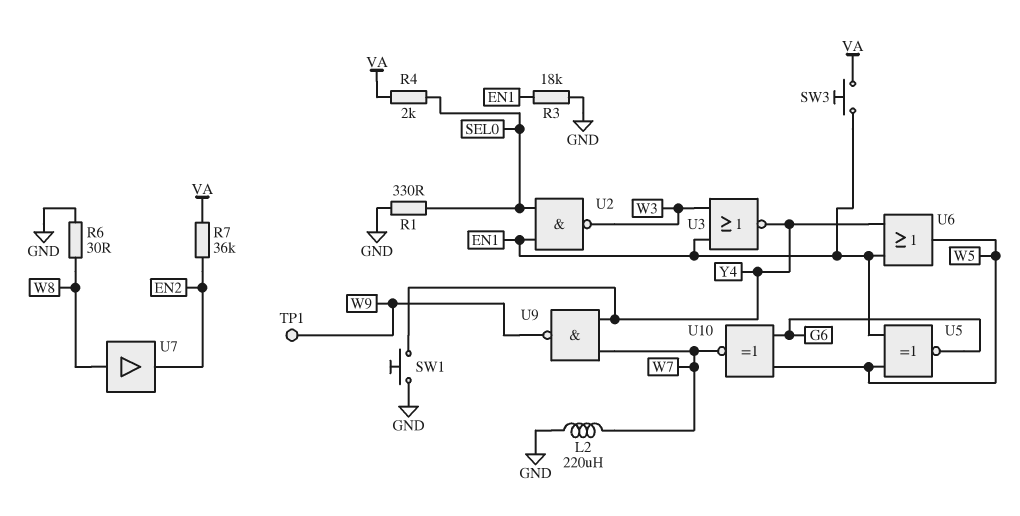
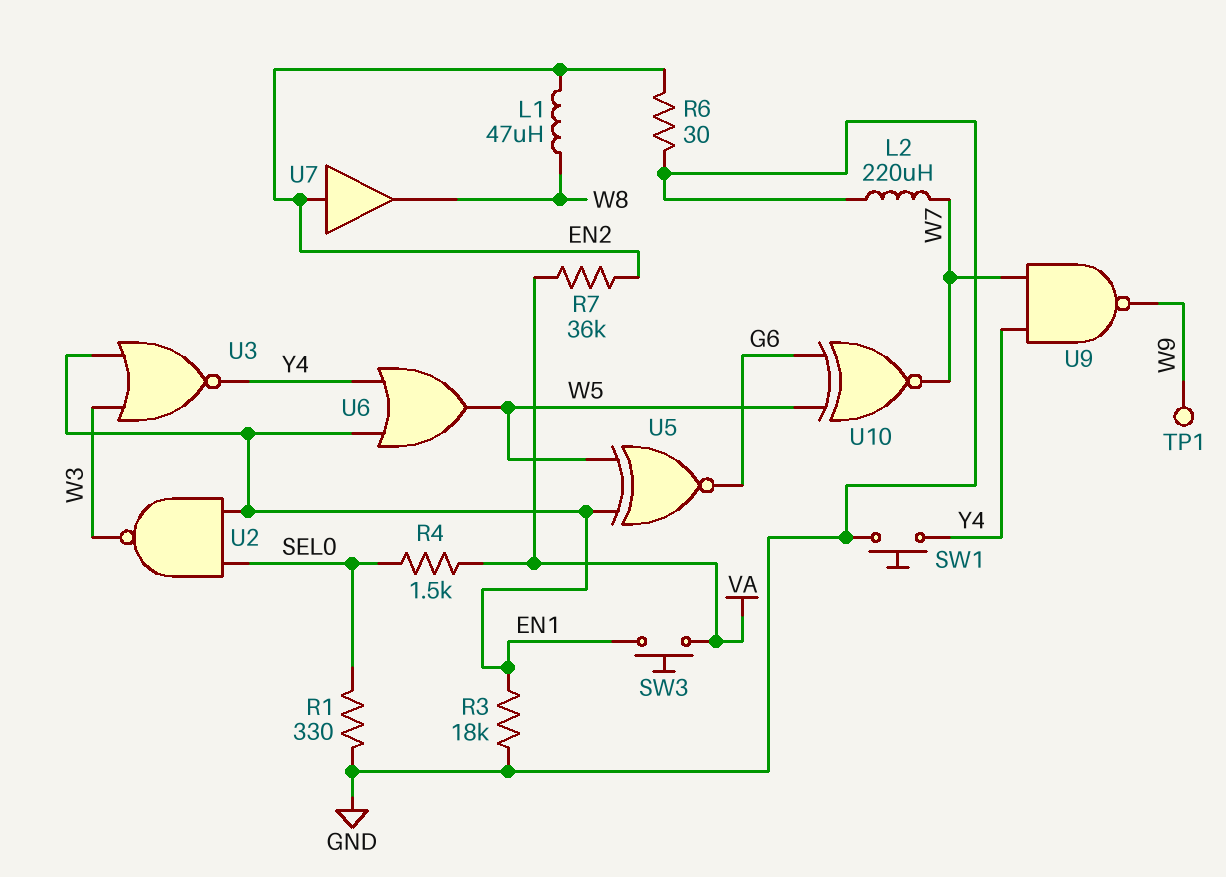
L1: none -> 47uH (EN2, W8)
R4: 2k (SEL0, VA) -> 1.5k (SEL0, VA)
R6: 30 (GND, W8) -> 30 (EN2, GND)
U7: buffer (in W8, out EN2) -> buffer (in EN2, out W8)

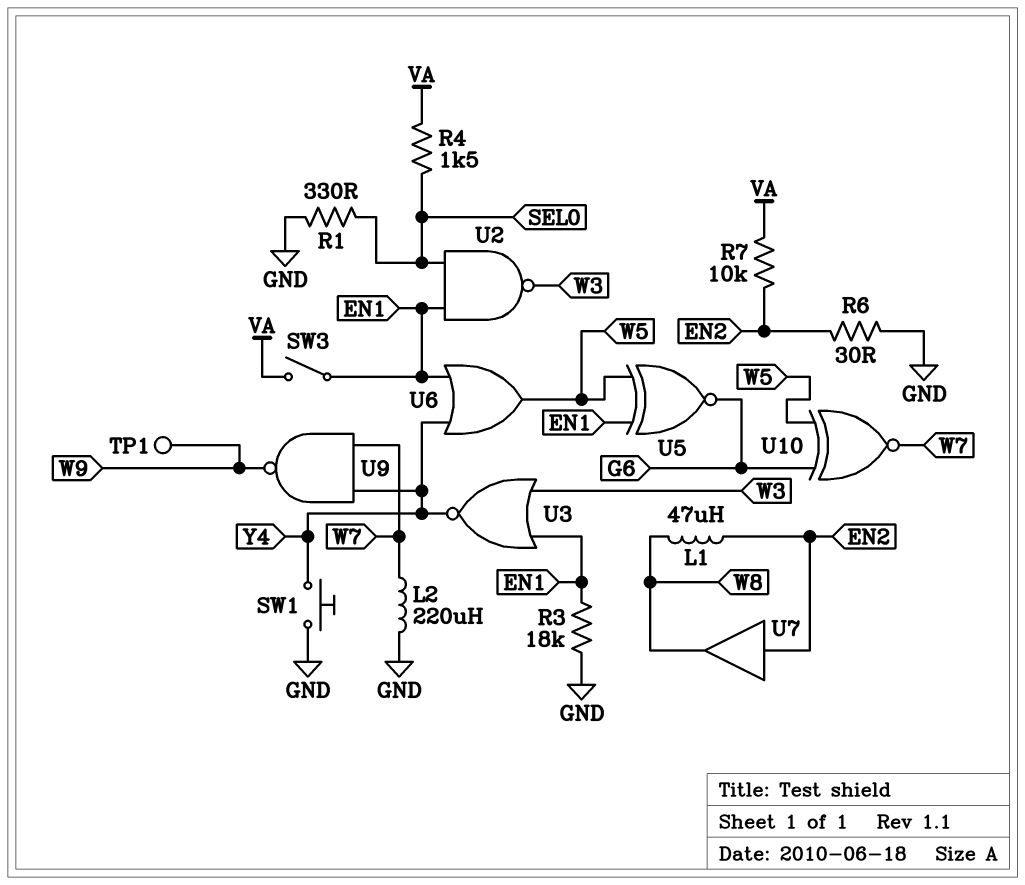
R7: 36k (EN2, VA) -> 10k (EN2, VA)
SW3: button (EN1, VA) -> switch (EN1, VA)

